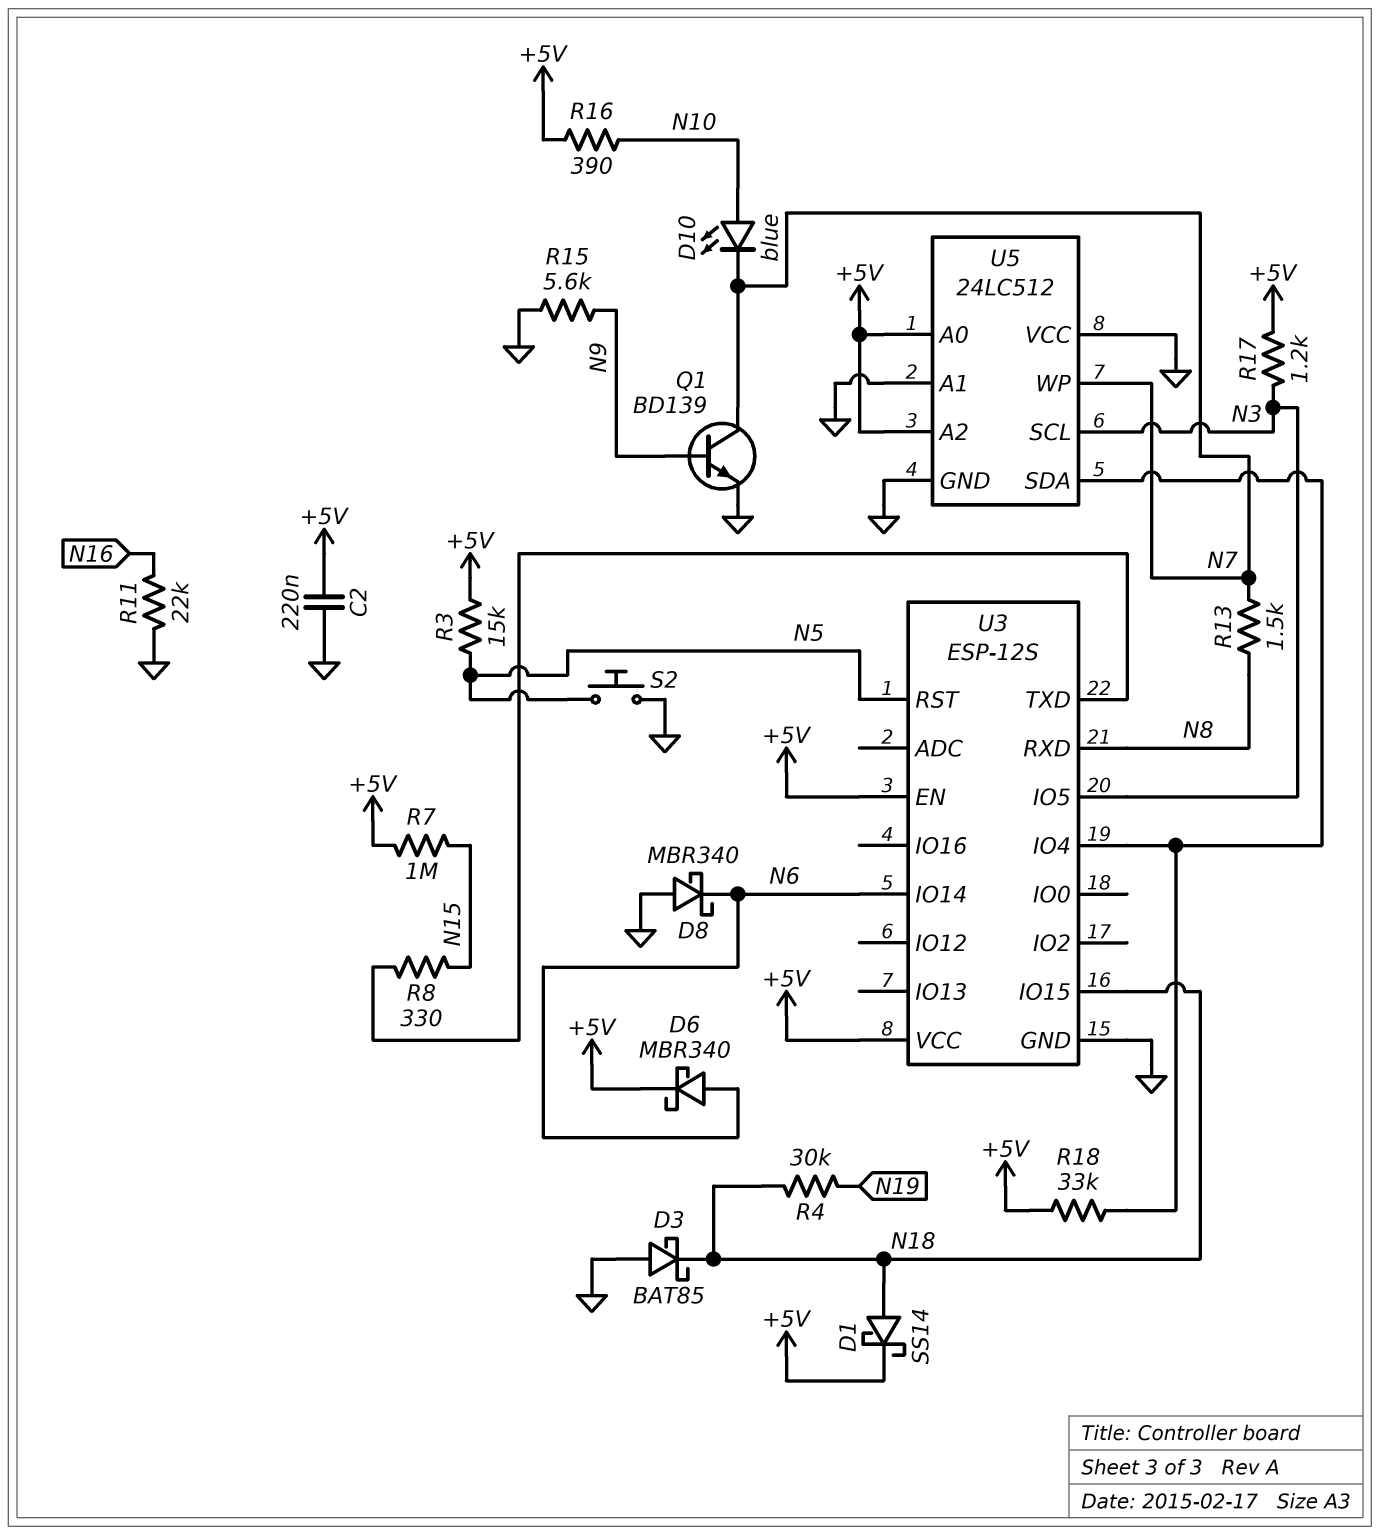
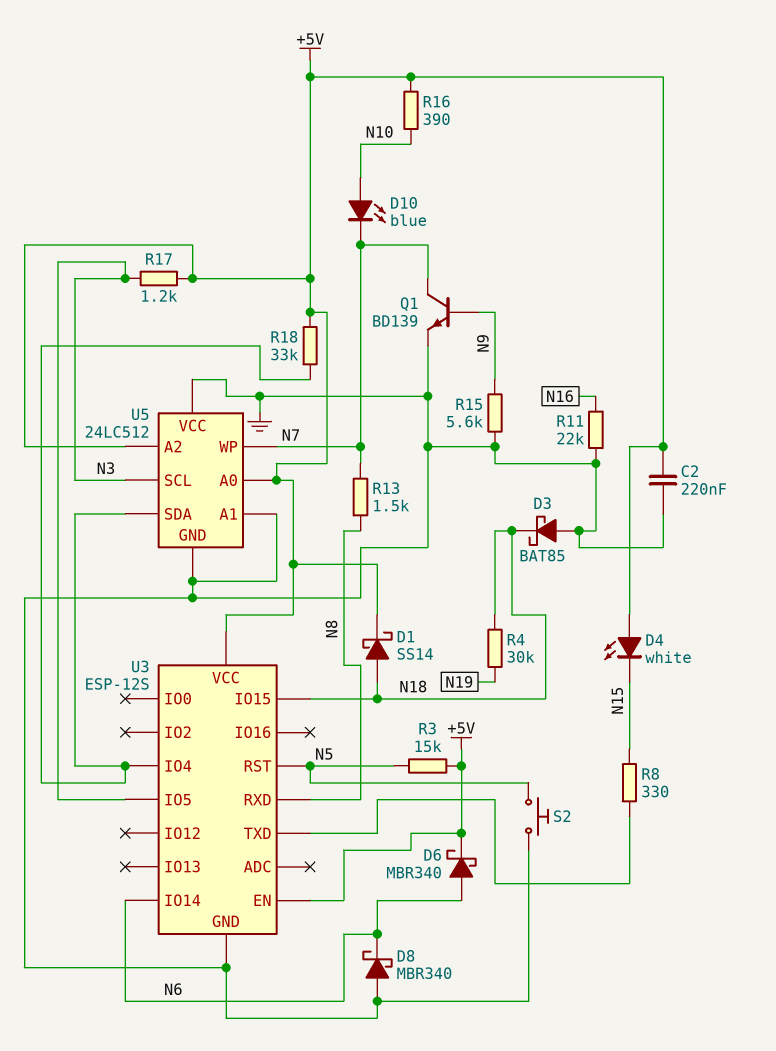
D4: none -> LED white (A +5V, K N15)
R7: 1M (+5V, N15) -> none

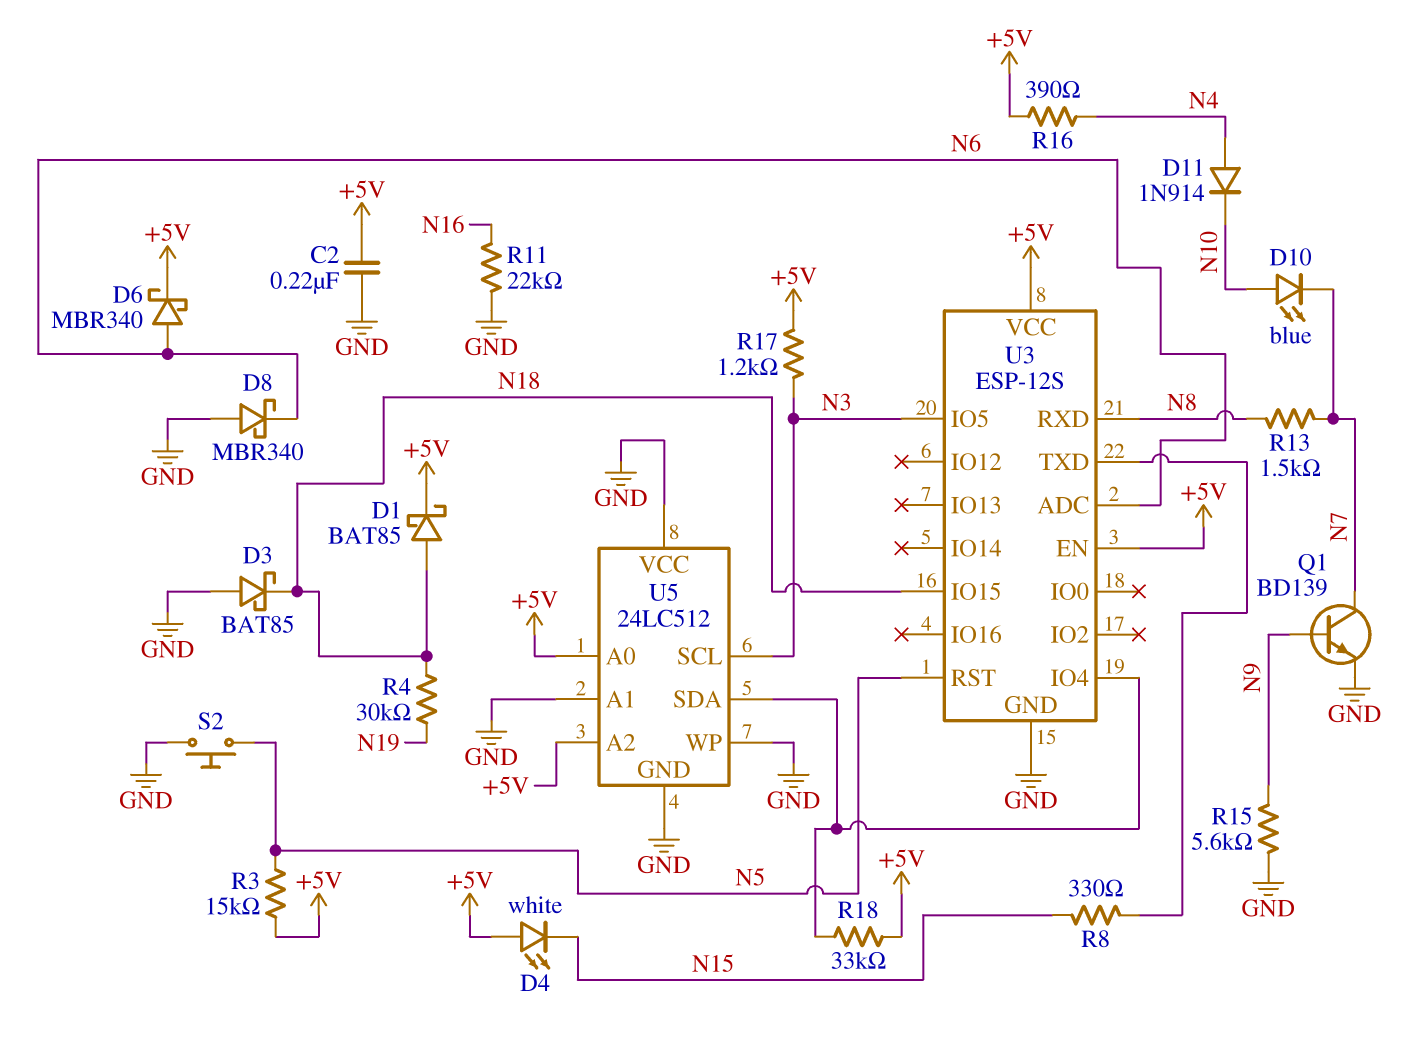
D1: schottky SS14 (A N18, K +5V) -> schottky BAT85 (A N18, K +5V)
D11: none -> diode 1N914 (A N4, K N10)
R16: 390 (+5V, N10) -> 390 (+5V, N4)
U3 pin ADC: none -> N6
U3 pin IO14: N6 -> none
U5 pin WP: N7 -> GND

